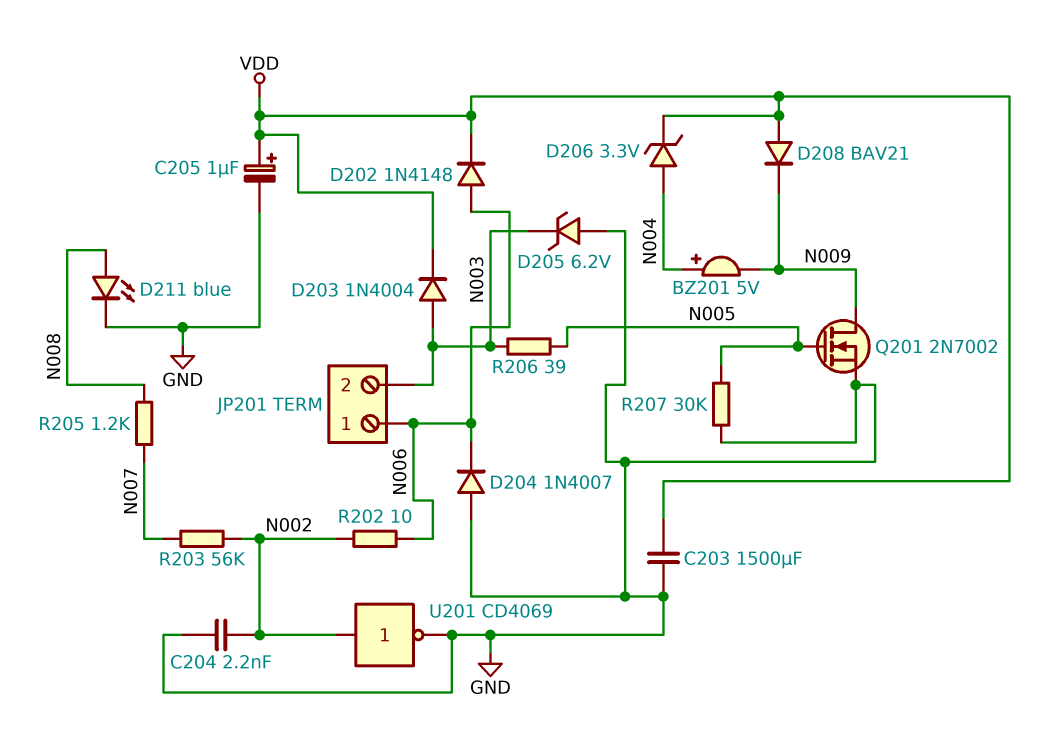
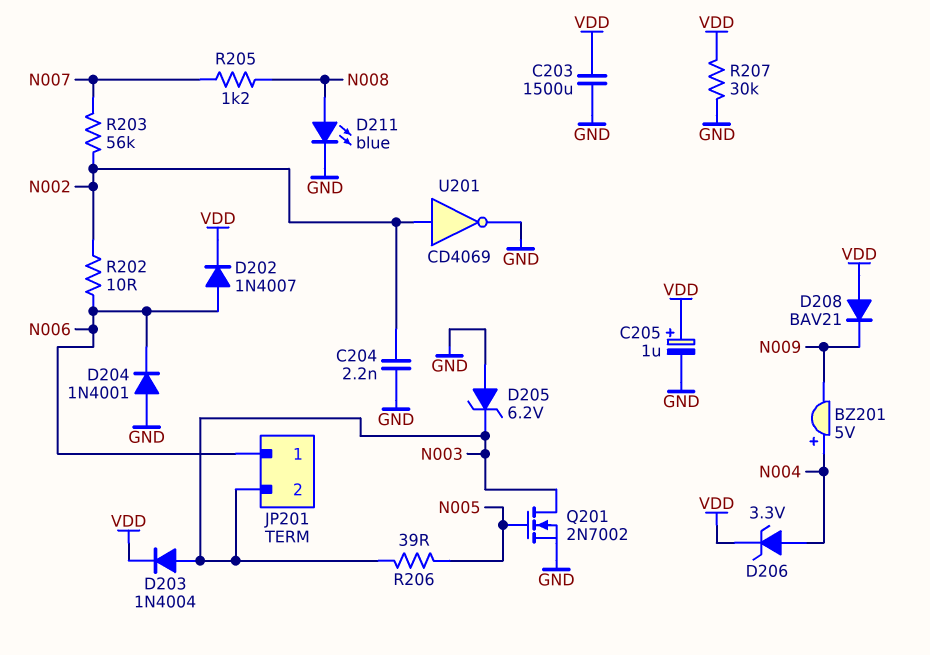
D202: diode 1N4148 (A N006, K VDD) -> diode 1N4007 (A N006, K VDD)
D204: diode 1N4007 (A GND, K N006) -> diode 1N4001 (A GND, K N006)
Q201: NMOS 2N7002 (G N005, D N009, S GND) -> NMOS 2N7002 (G N005, D N003, S GND)
R207: 30k (GND, N005) -> 30k (GND, VDD)

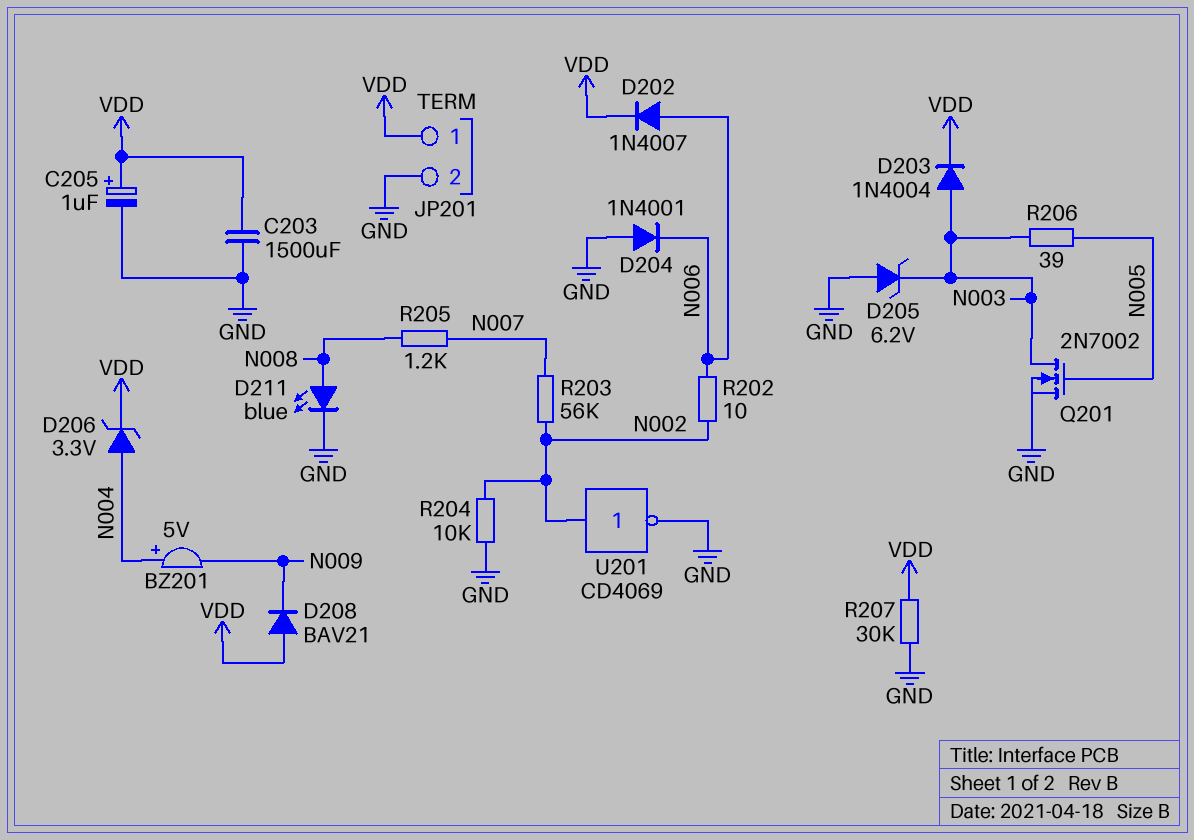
C204: 2.2nF (GND, N002) -> none
JP201 pin 1: N006 -> VDD
JP201 pin 2: N003 -> GND
R204: none -> 10k (GND, N002)

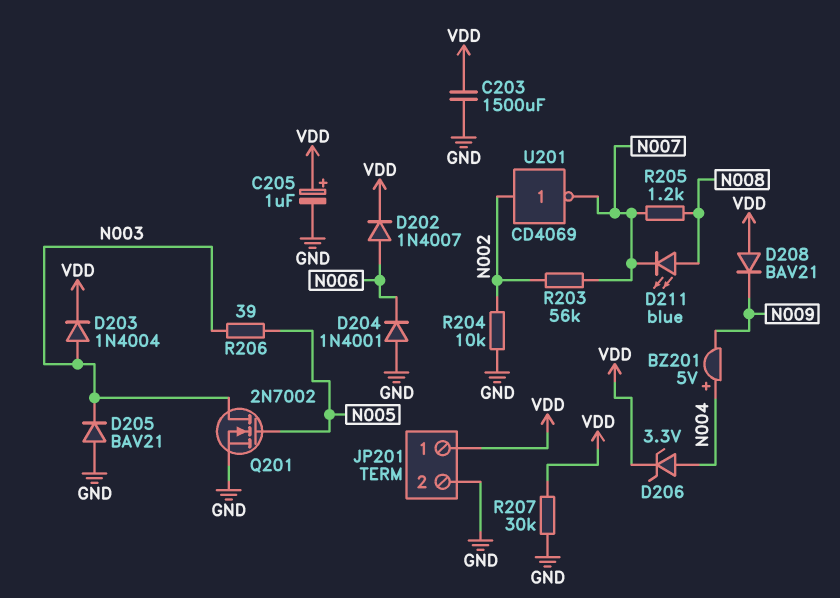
D205: zener 6.2V (A GND, K N003) -> diode BAV21 (A GND, K N003)
D211: LED blue (A N008, K GND) -> LED blue (A N008, K N007)
R202: 10 (N002, N006) -> none
U201: NOT CD4069 (in N002, out GND) -> NOT CD4069 (in N002, out N007)

